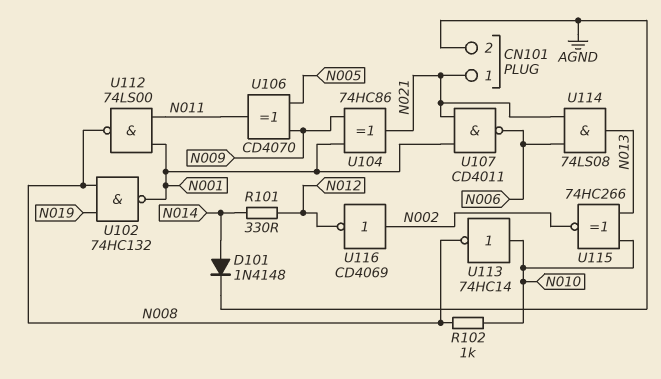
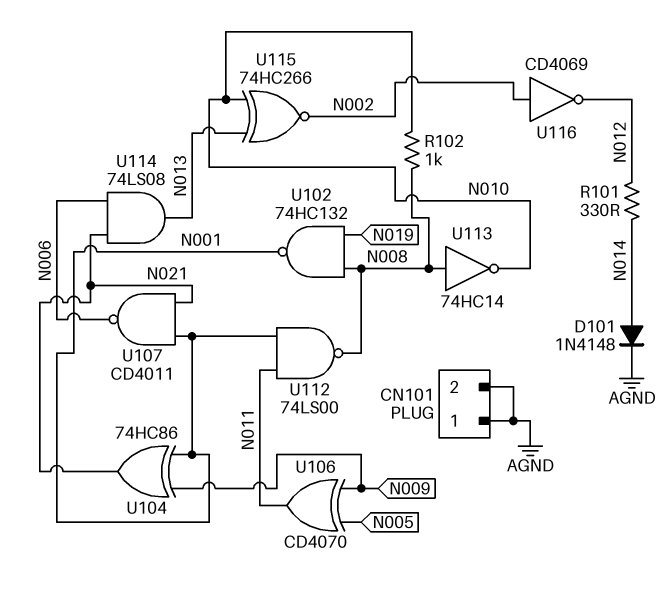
CN101 pin 1: N021 -> AGND
U113: NOT 74HC14 (in N010, out N008) -> NOT 74HC14 (in N008, out N010)

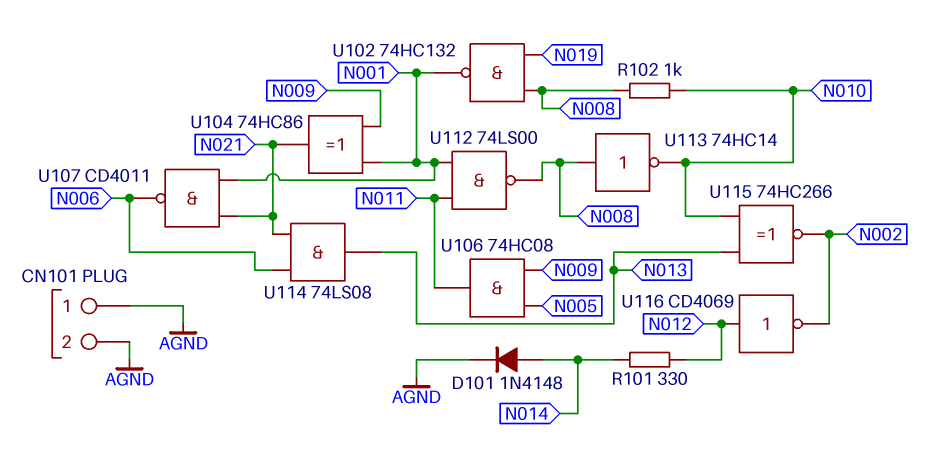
U106: XOR CD4070 (in N005, in N009, out N011) -> AND 74HC08 (in N005, in N009, out N011)
U116: NOT CD4069 (in N002, out N012) -> NOT CD4069 (in N012, out N002)

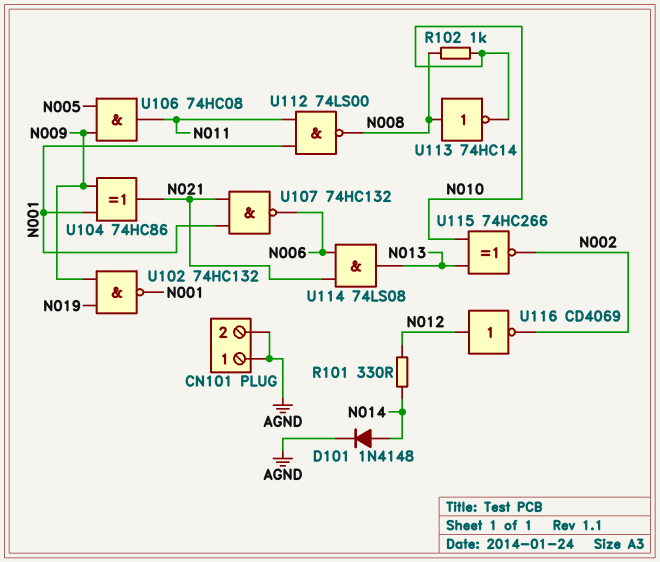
U102: NAND 74HC132 (in N008, in N019, out N001) -> NAND 74HC132 (in N009, in N019, out N001)
U107: NAND CD4011 (in N001, in N021, out N006) -> NAND 74HC132 (in N001, in N021, out N006)

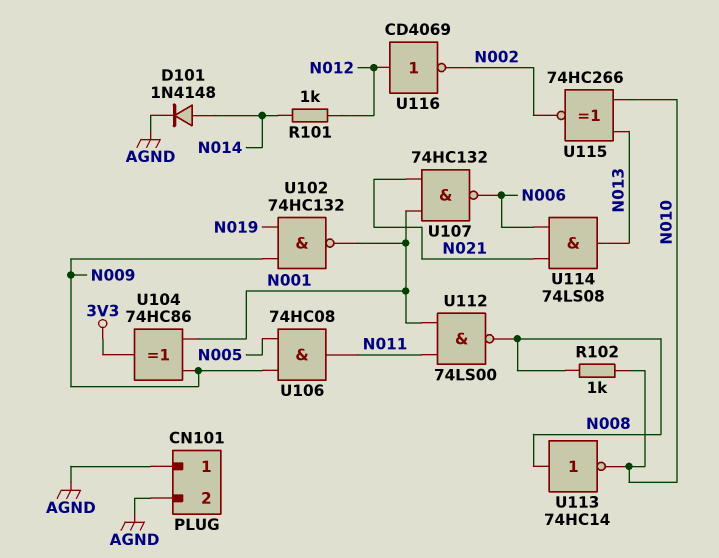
R101: 330 (N012, N014) -> 1k (N012, N014)
U104: XOR 74HC86 (in N001, in N009, out N021) -> XOR 74HC86 (in N001, in N009, out 3V3)

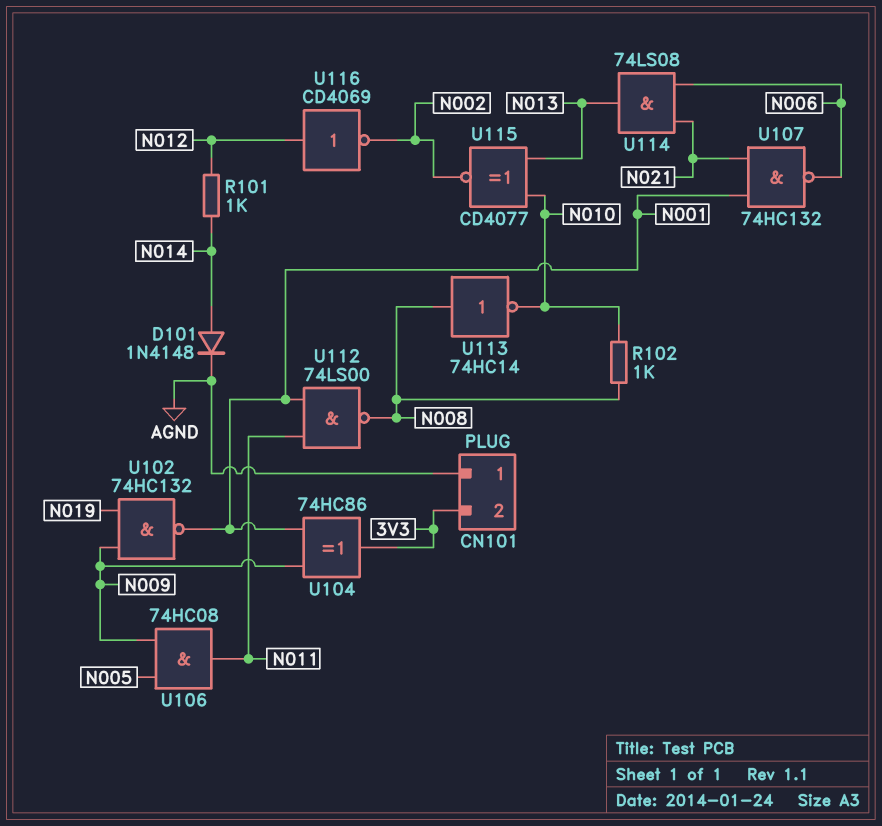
CN101 pin 2: AGND -> 3V3
U115: XNOR 74HC266 (in N010, in N013, out N002) -> XNOR CD4077 (in N010, in N013, out N002)

